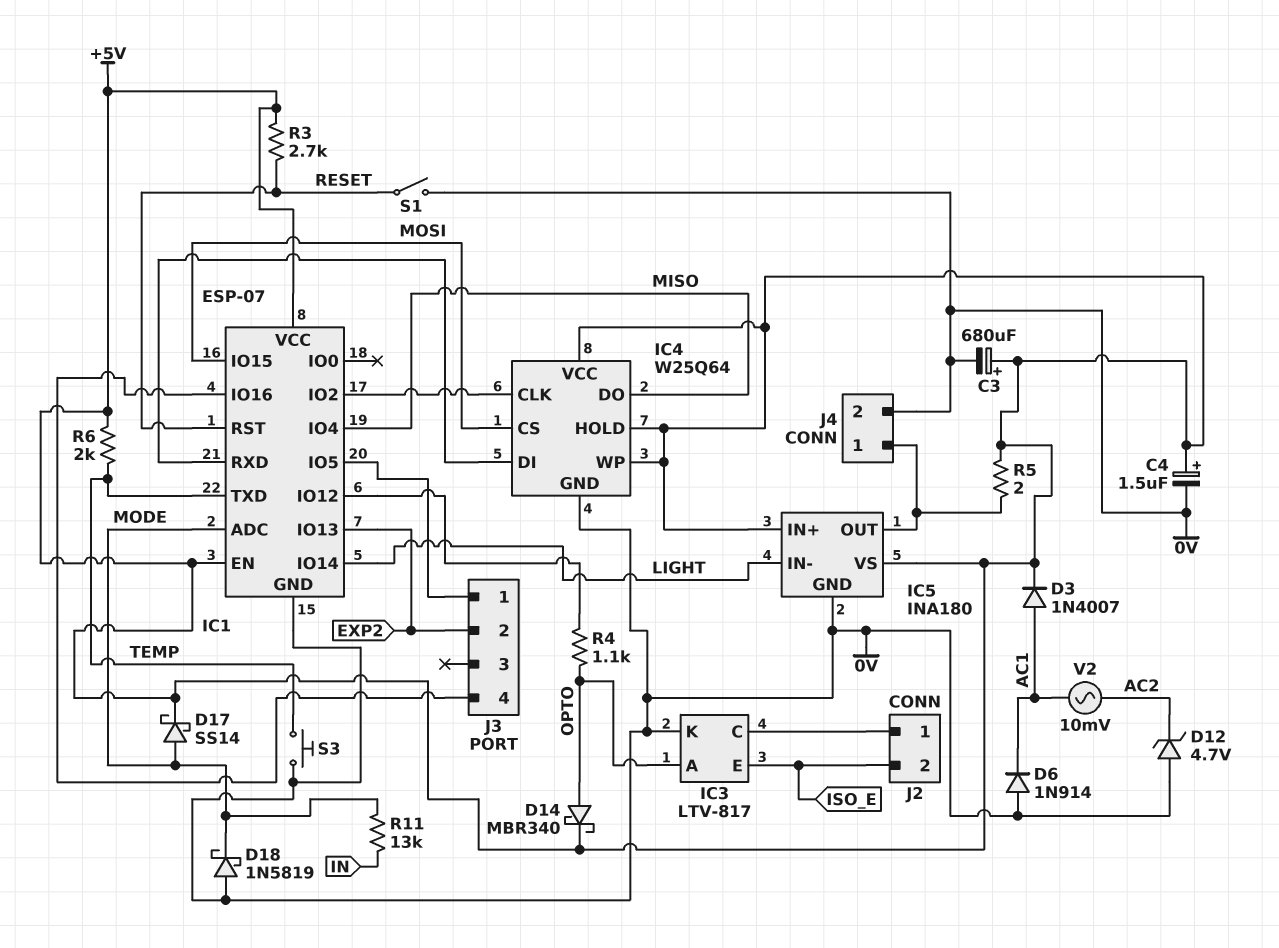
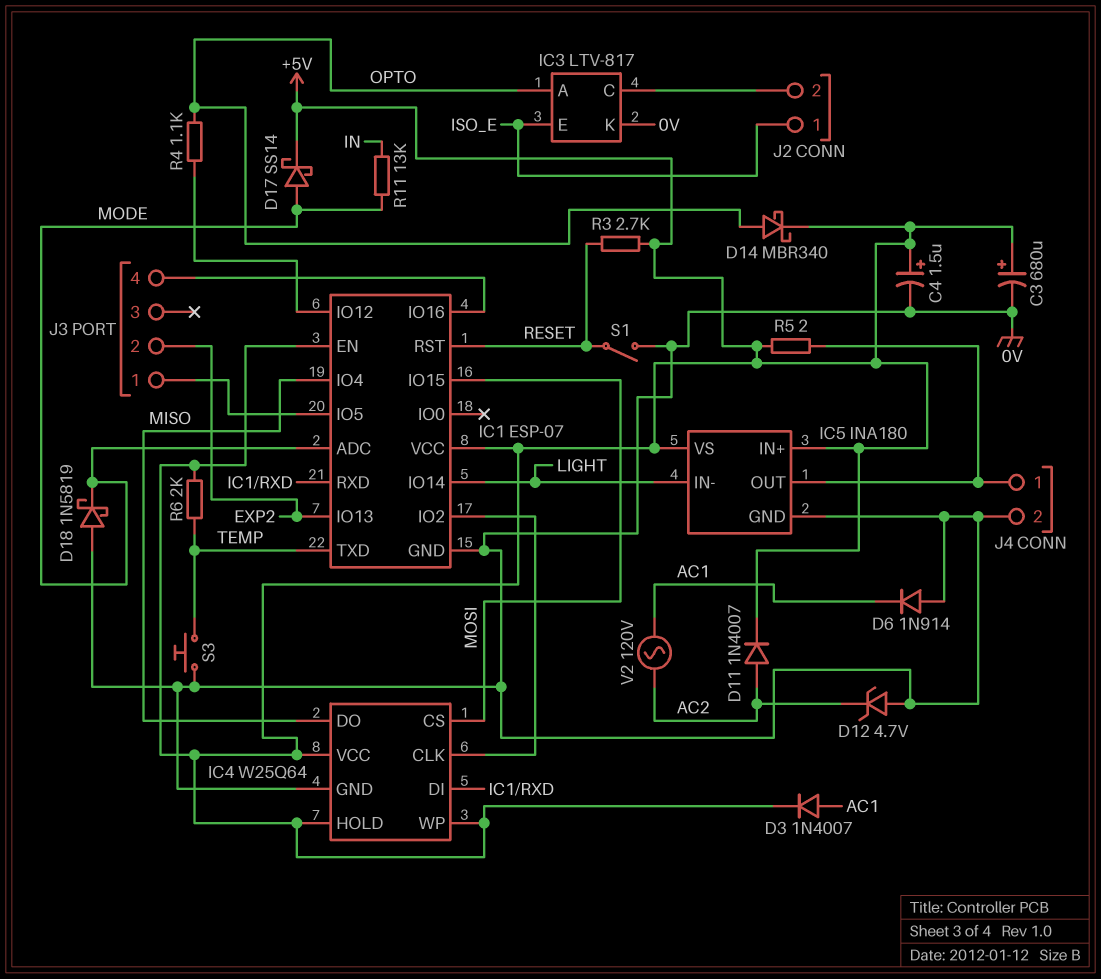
D11: none -> diode 1N4007 (A AC2, K +5V)
J2 pin 1: IC3/C -> ISO_E
J2 pin 2: ISO_E -> IC3/C
V2: AC 10mV (AC1, AC2) -> AC 120V (AC1, AC2)

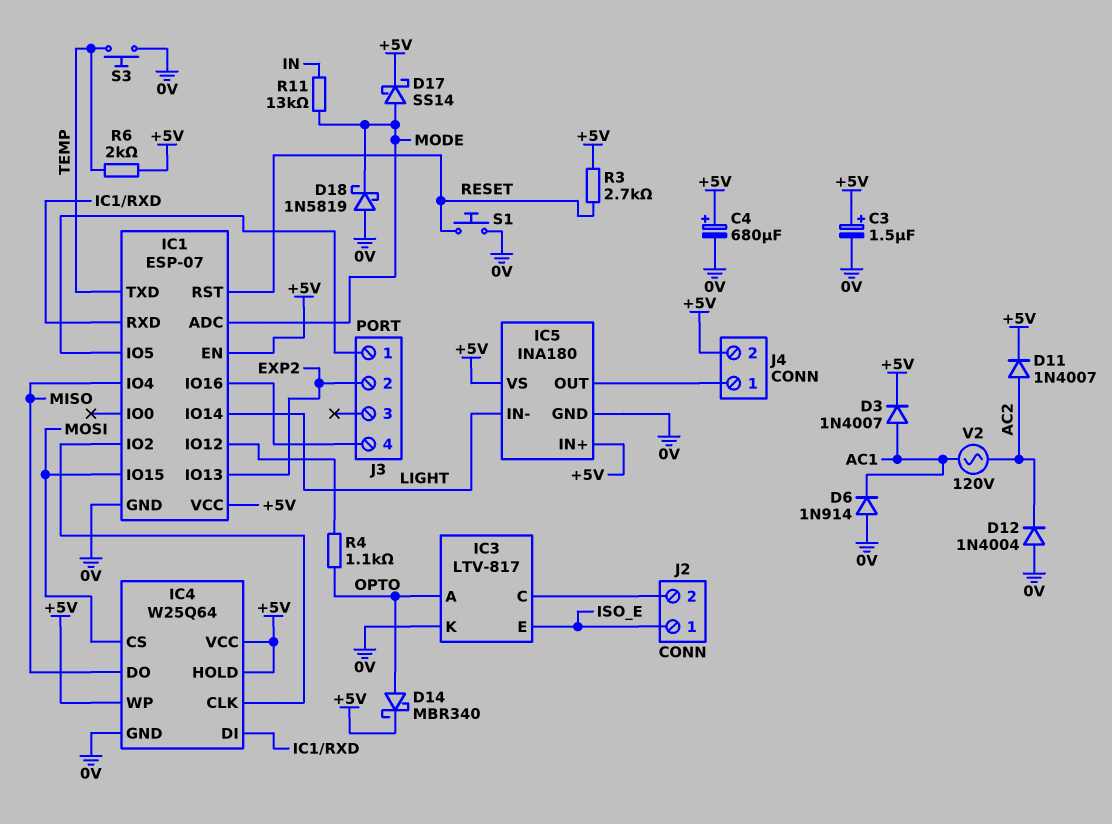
C3: 680uF (plus +5V, minus 0V) -> 1.5uF (plus +5V, minus 0V)
C4: 1.5uF (plus +5V, minus 0V) -> 680uF (plus +5V, minus 0V)
D12: zener 4.7V (A 0V, K AC2) -> diode 1N4004 (A 0V, K AC2)
J4 pin 2: 0V -> +5V
R5: 2 (+5V, IC5/OUT) -> none
S1: switch (0V, RESET) -> button (0V, RESET)

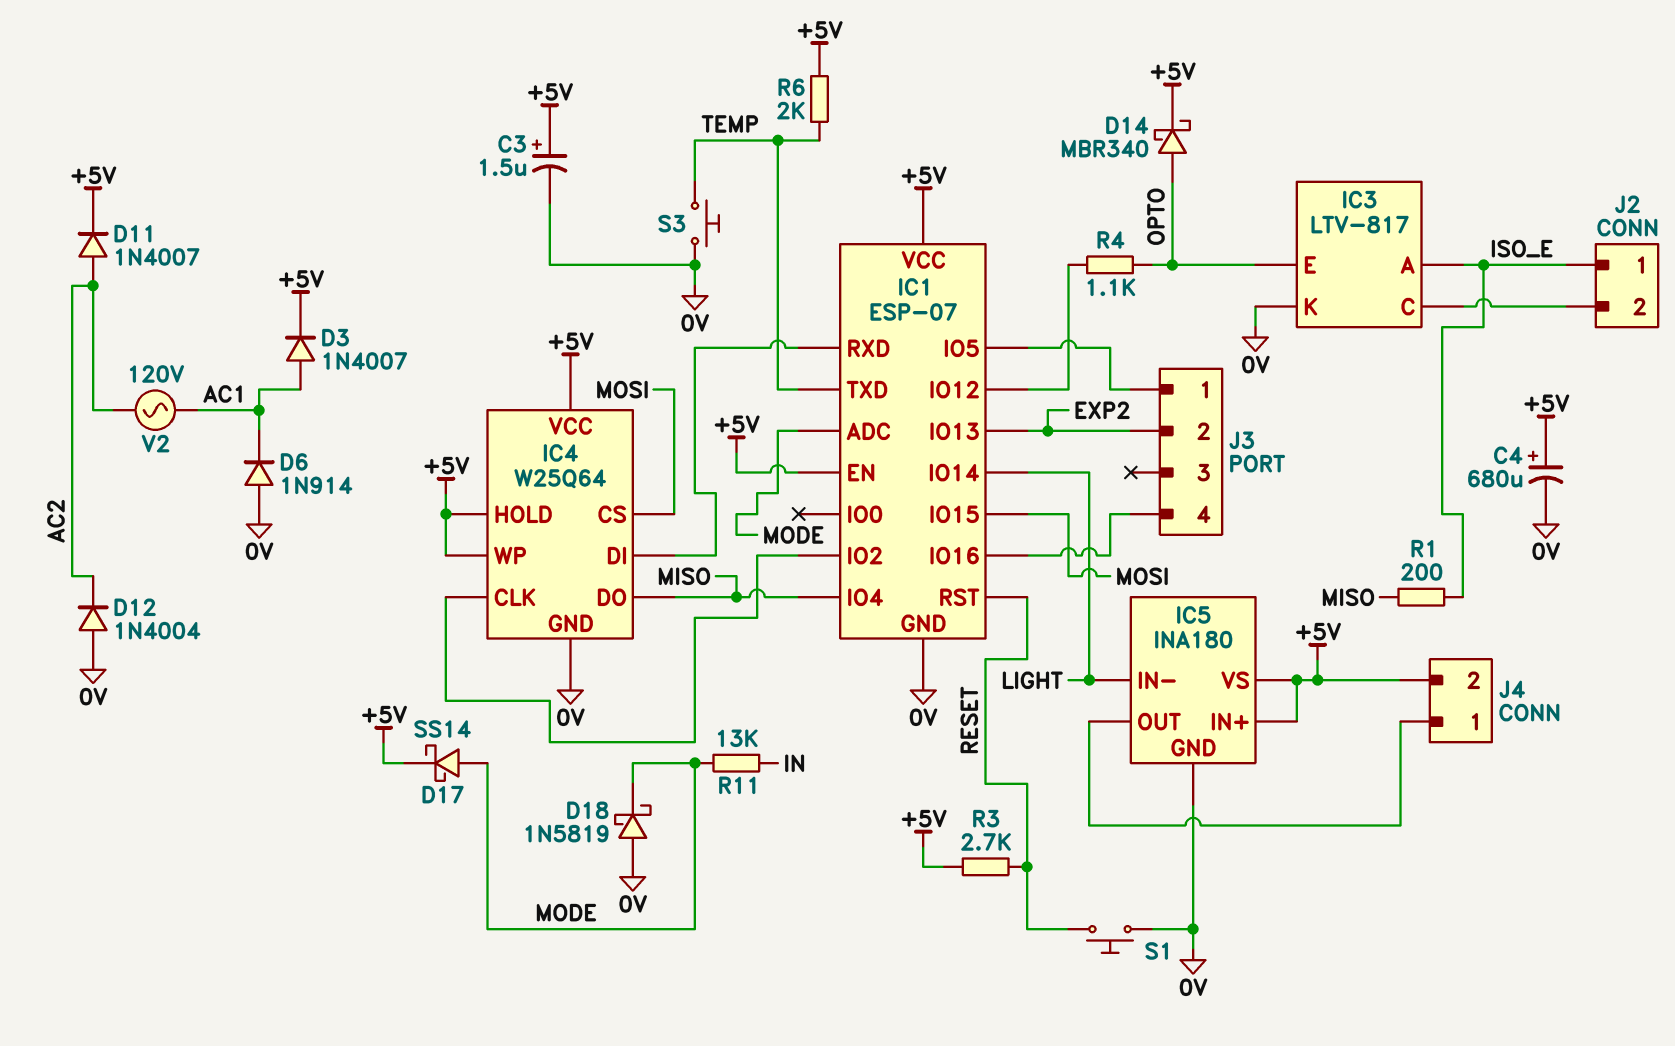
IC3 pin A: OPTO -> ISO_E
IC3 pin E: ISO_E -> OPTO
R1: none -> 200 (ISO_E, MISO)

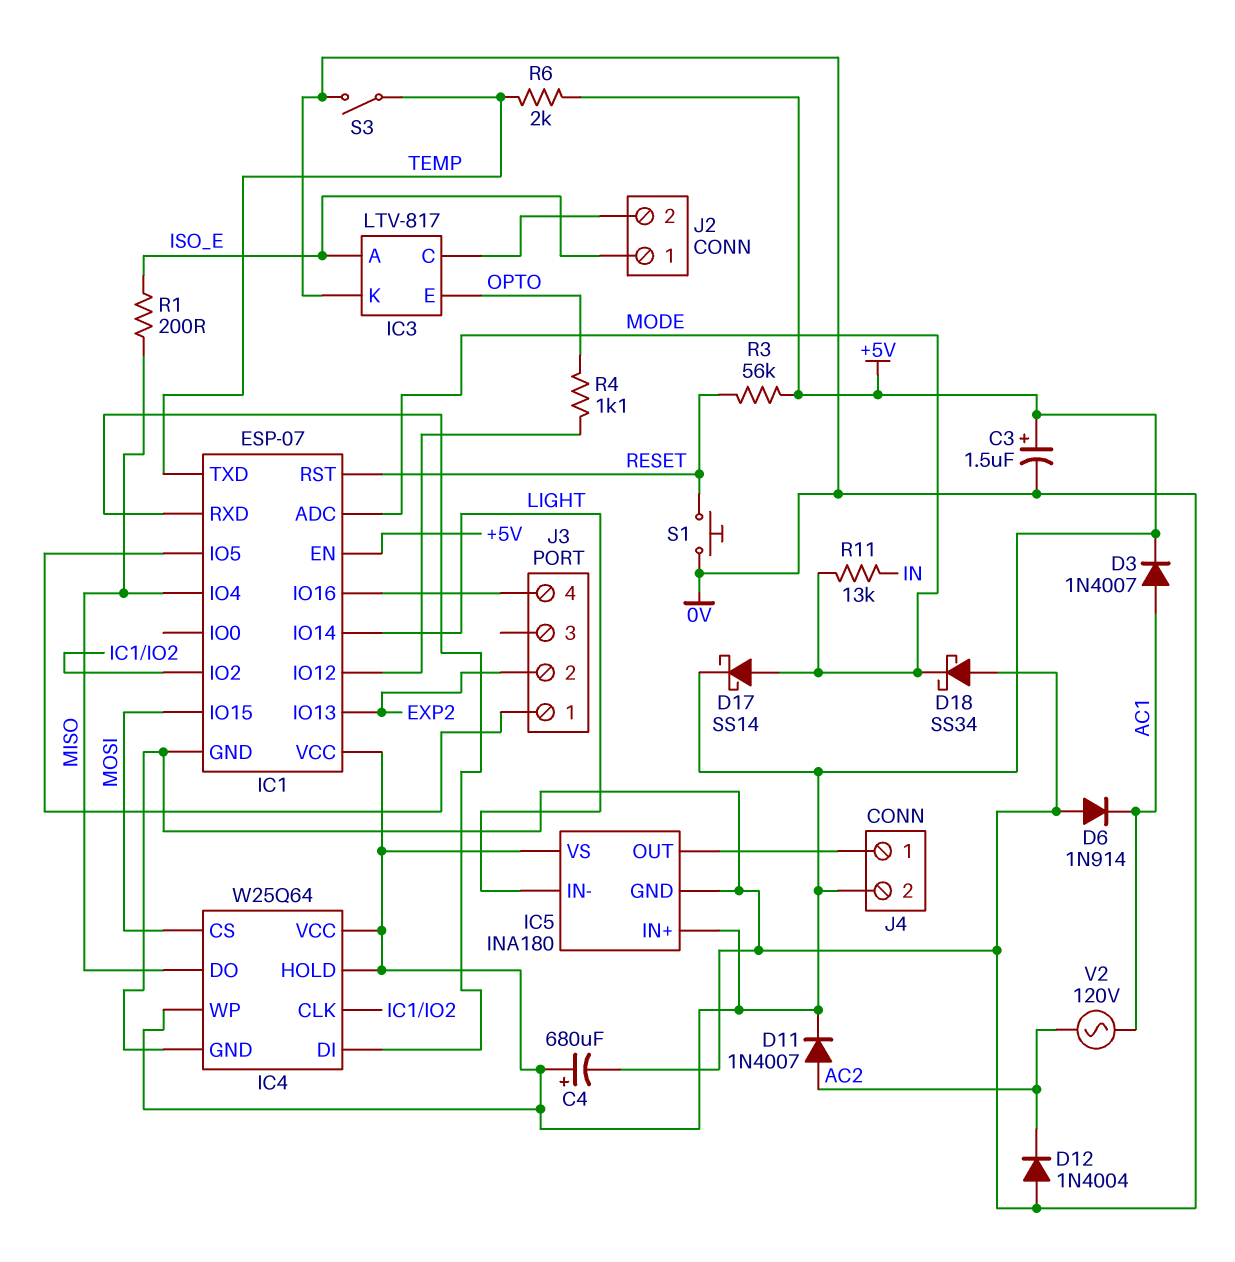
D14: schottky MBR340 (A OPTO, K +5V) -> none
D18: schottky 1N5819 (A 0V, K MODE) -> schottky SS34 (A 0V, K MODE)
R3: 2.7k (+5V, RESET) -> 56k (+5V, RESET)
S3: button (0V, TEMP) -> switch (0V, TEMP)

